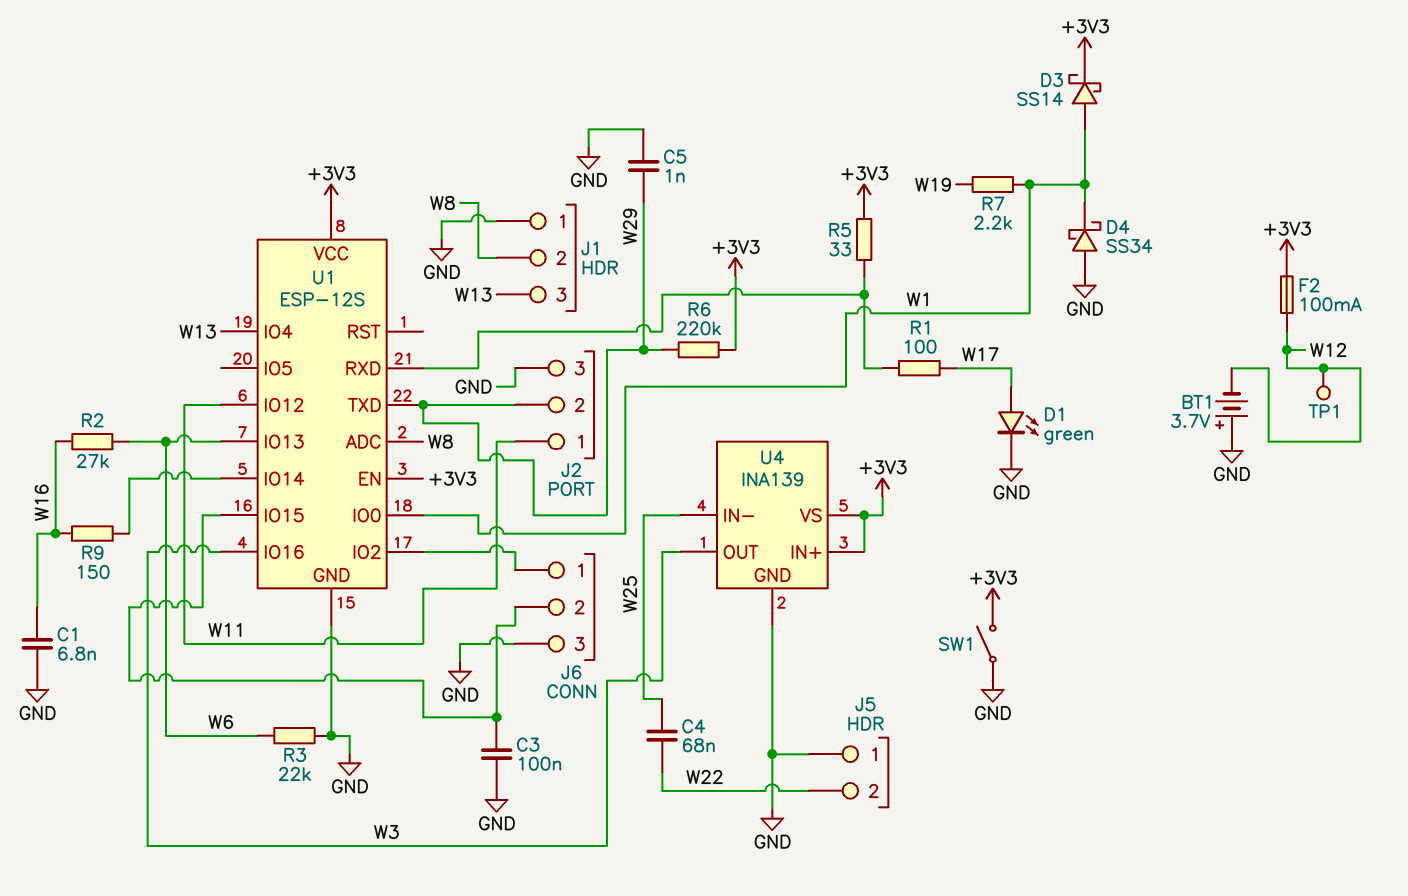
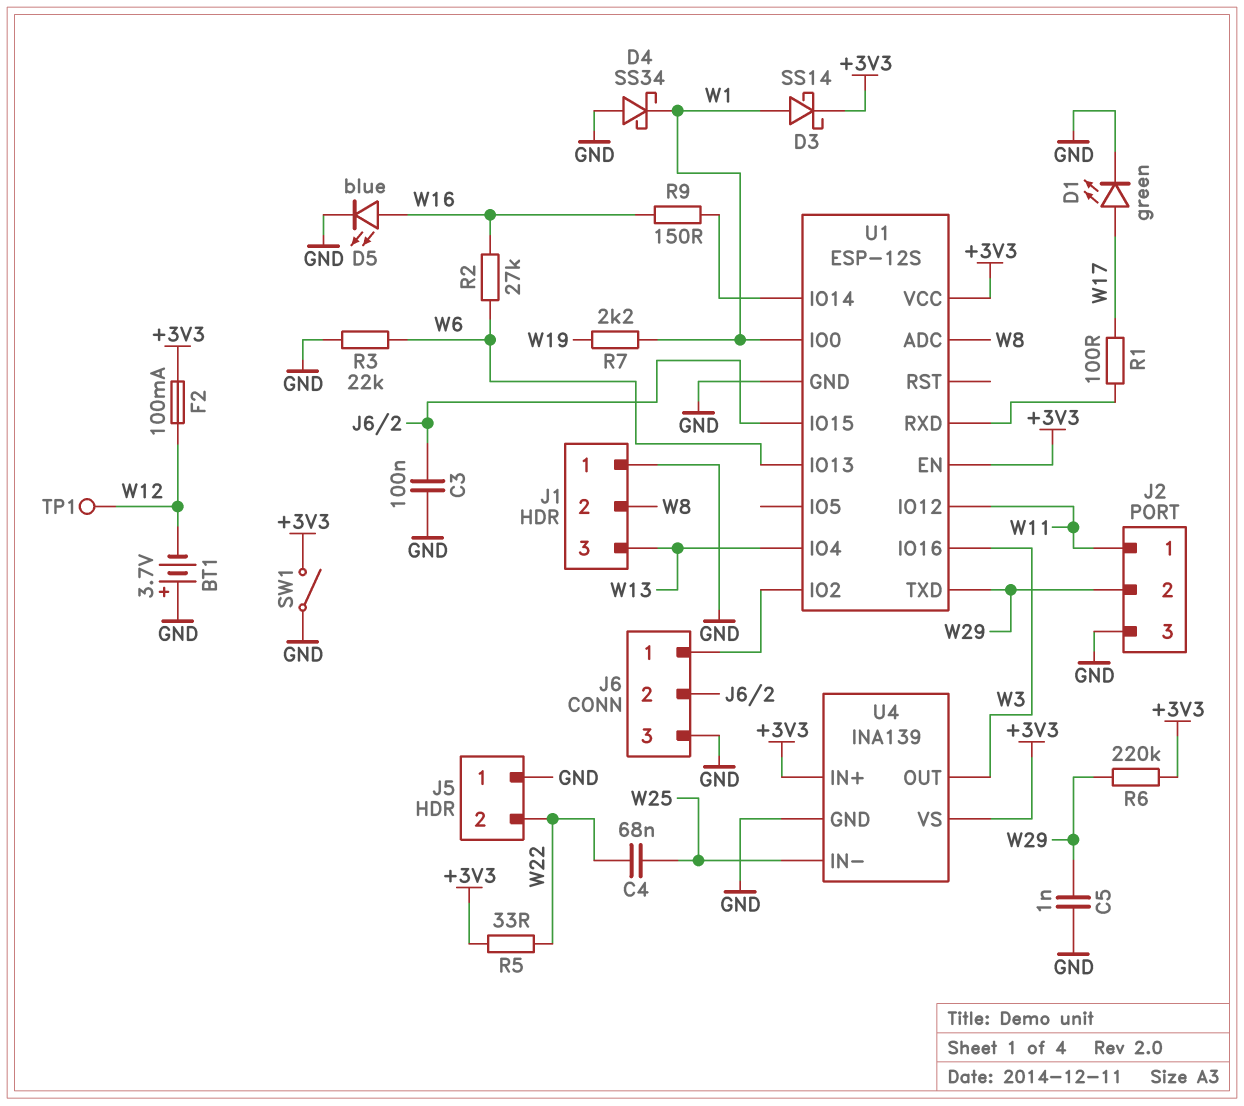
C1: 6.8nF (GND, W16) -> none
D5: none -> LED blue (A W16, K GND)
R5: 33 (+3V3, U1/RXD) -> 33 (+3V3, W22)

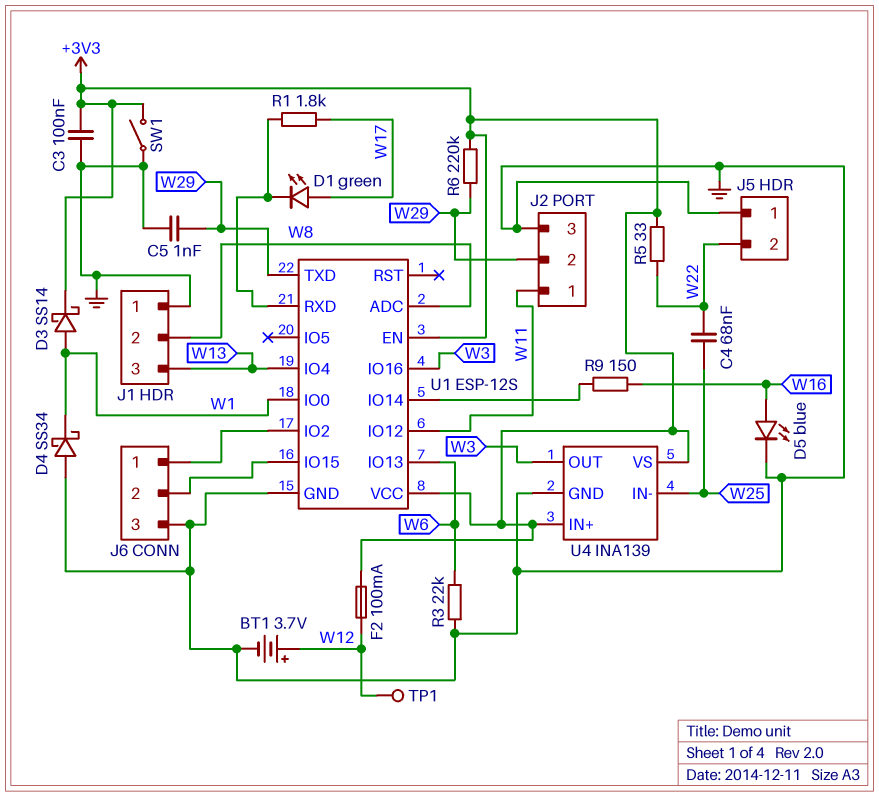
BT1: 3.7V (plus GND, minus W12) -> 3.7V (plus W12, minus GND)
C3: 100nF (GND, J6/2) -> 100nF (+3V3, GND)
D1: LED green (A W17, K GND) -> LED green (A W17, K U1/RXD)
R1: 100 (U1/RXD, W17) -> 1.8k (U1/RXD, W17)
R2: 27k (W6, W16) -> none
R7: 2.2k (W1, W19) -> none

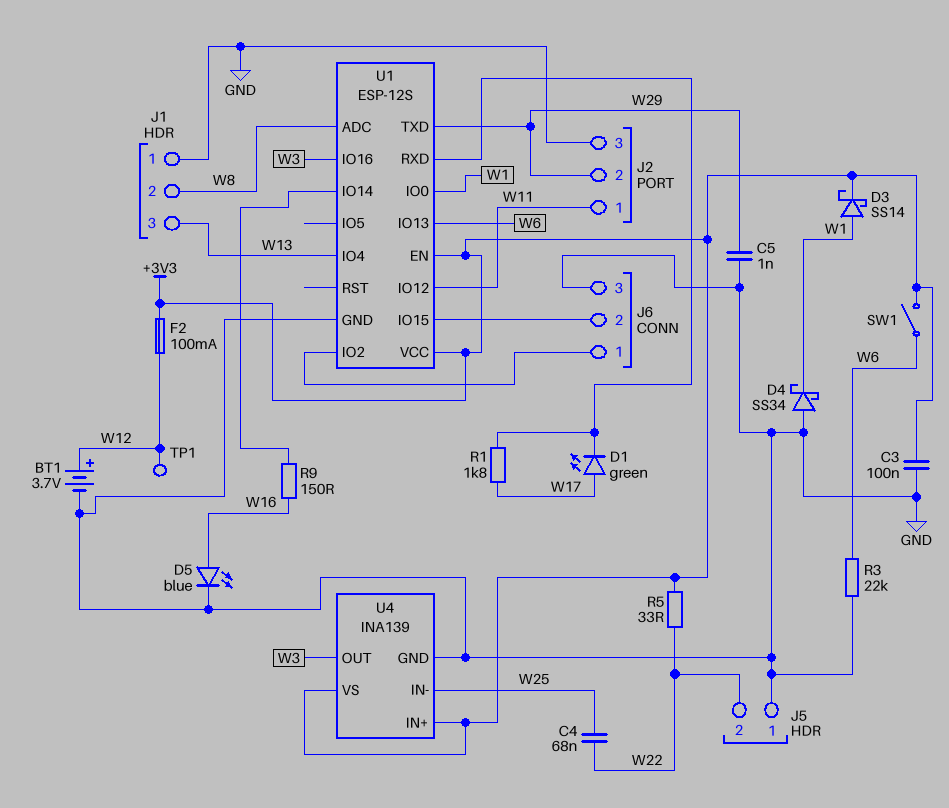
R6: 220k (+3V3, W29) -> none
SW1: switch (+3V3, GND) -> switch (+3V3, W6)

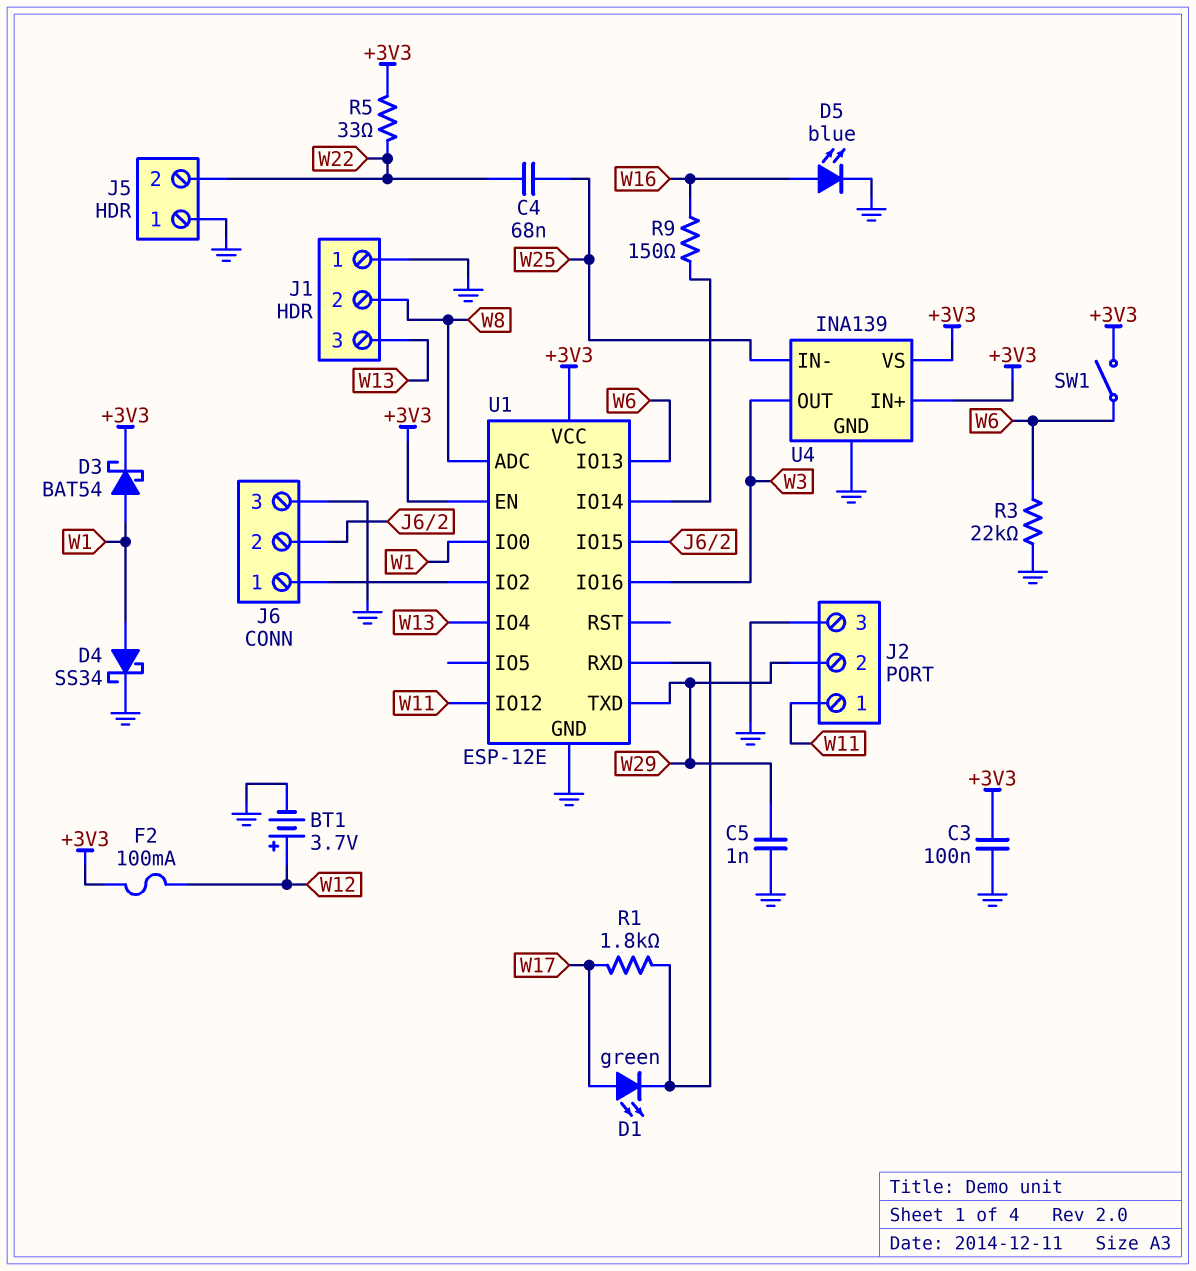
D3: schottky SS14 (A W1, K +3V3) -> schottky BAT54 (A W1, K +3V3)
D4: schottky SS34 (A GND, K W1) -> schottky SS34 (A W1, K GND)
TP1: test point (W12) -> none
U1: ESP-12S -> ESP-12E

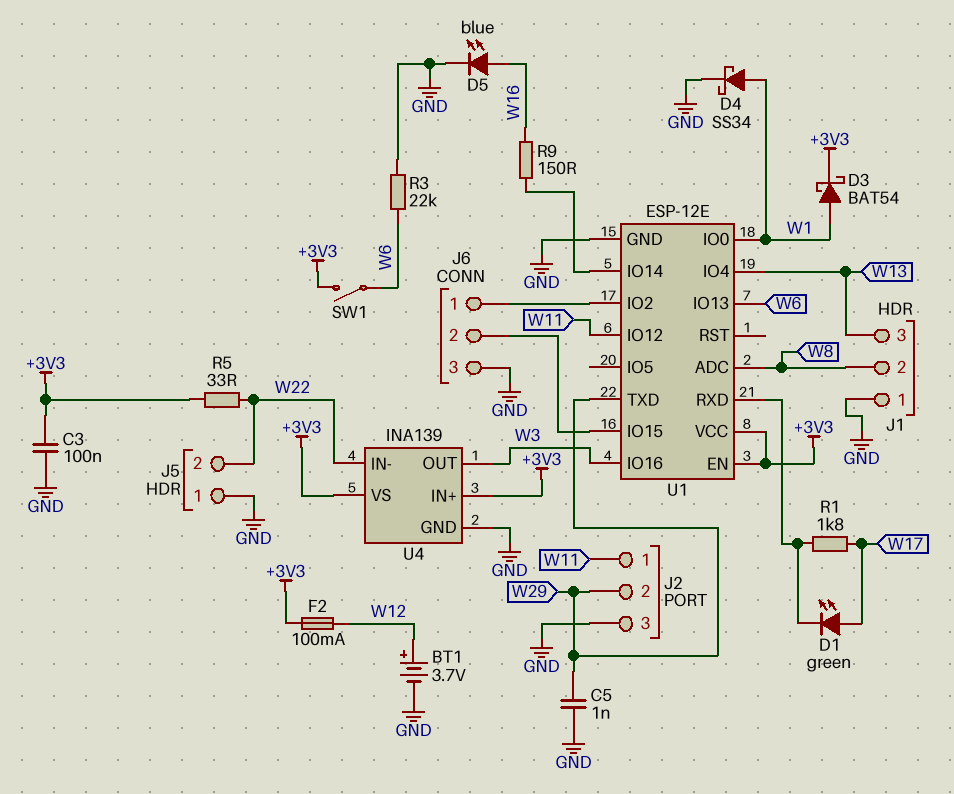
C4: 68nF (W22, W25) -> none
U4 pin IN-: W25 -> W22

